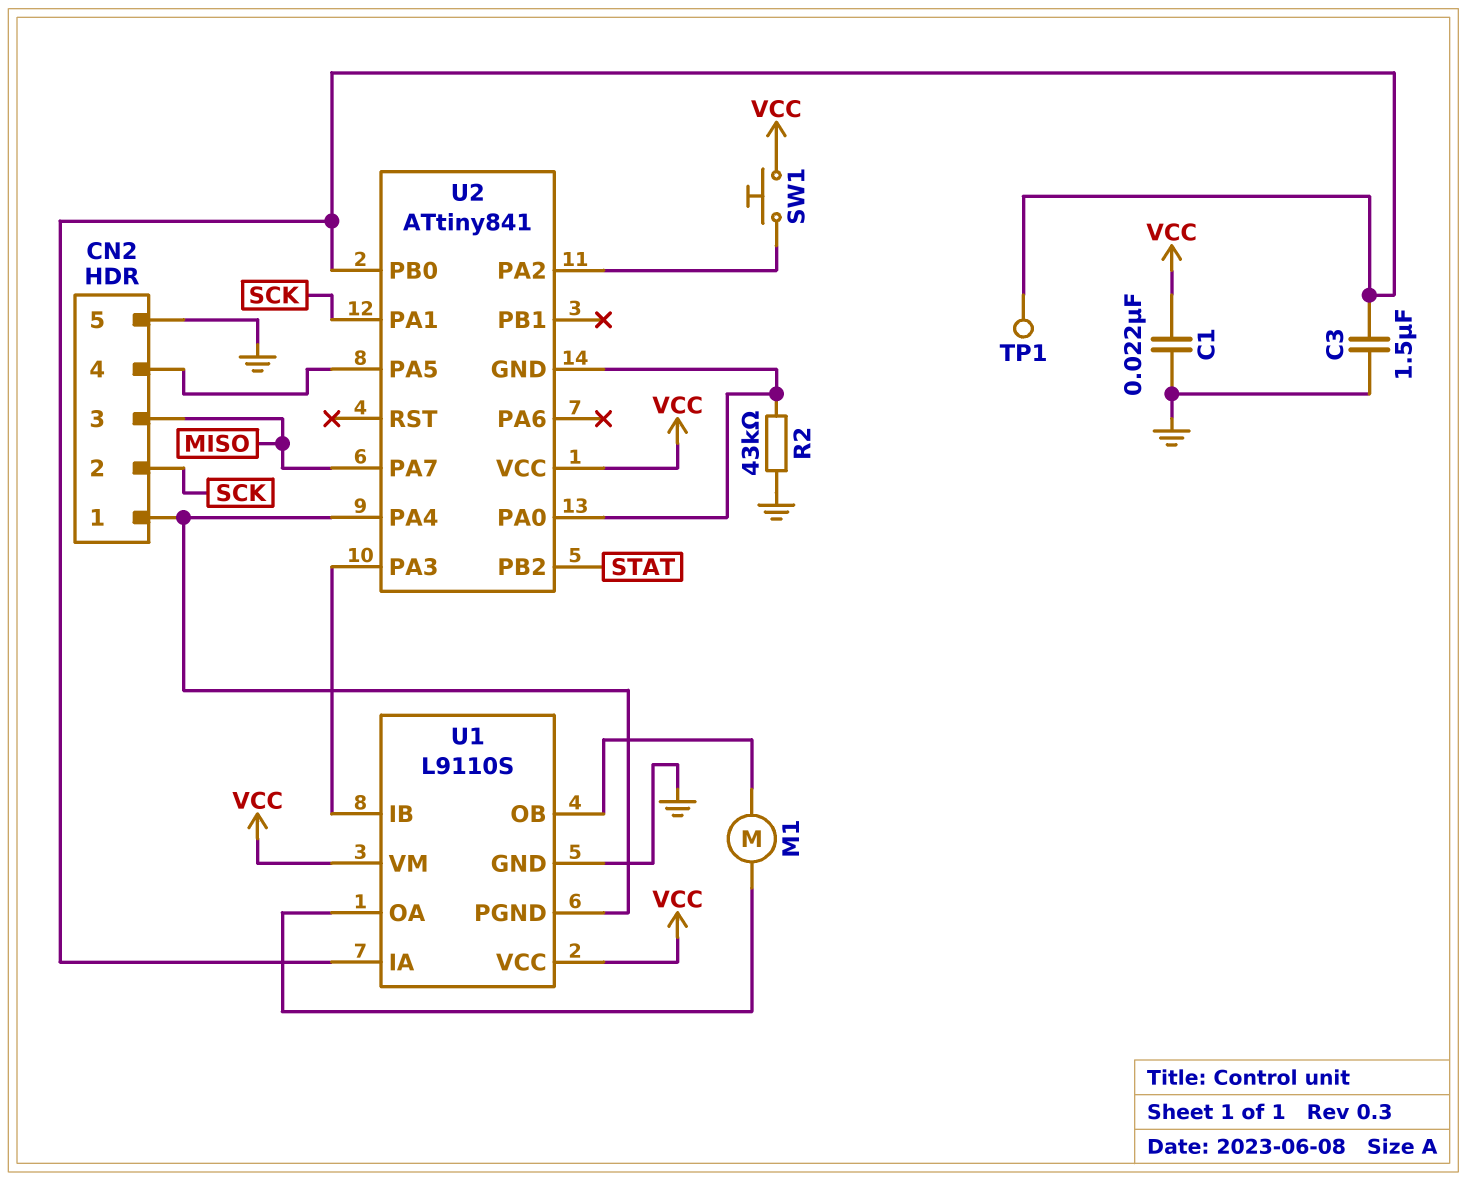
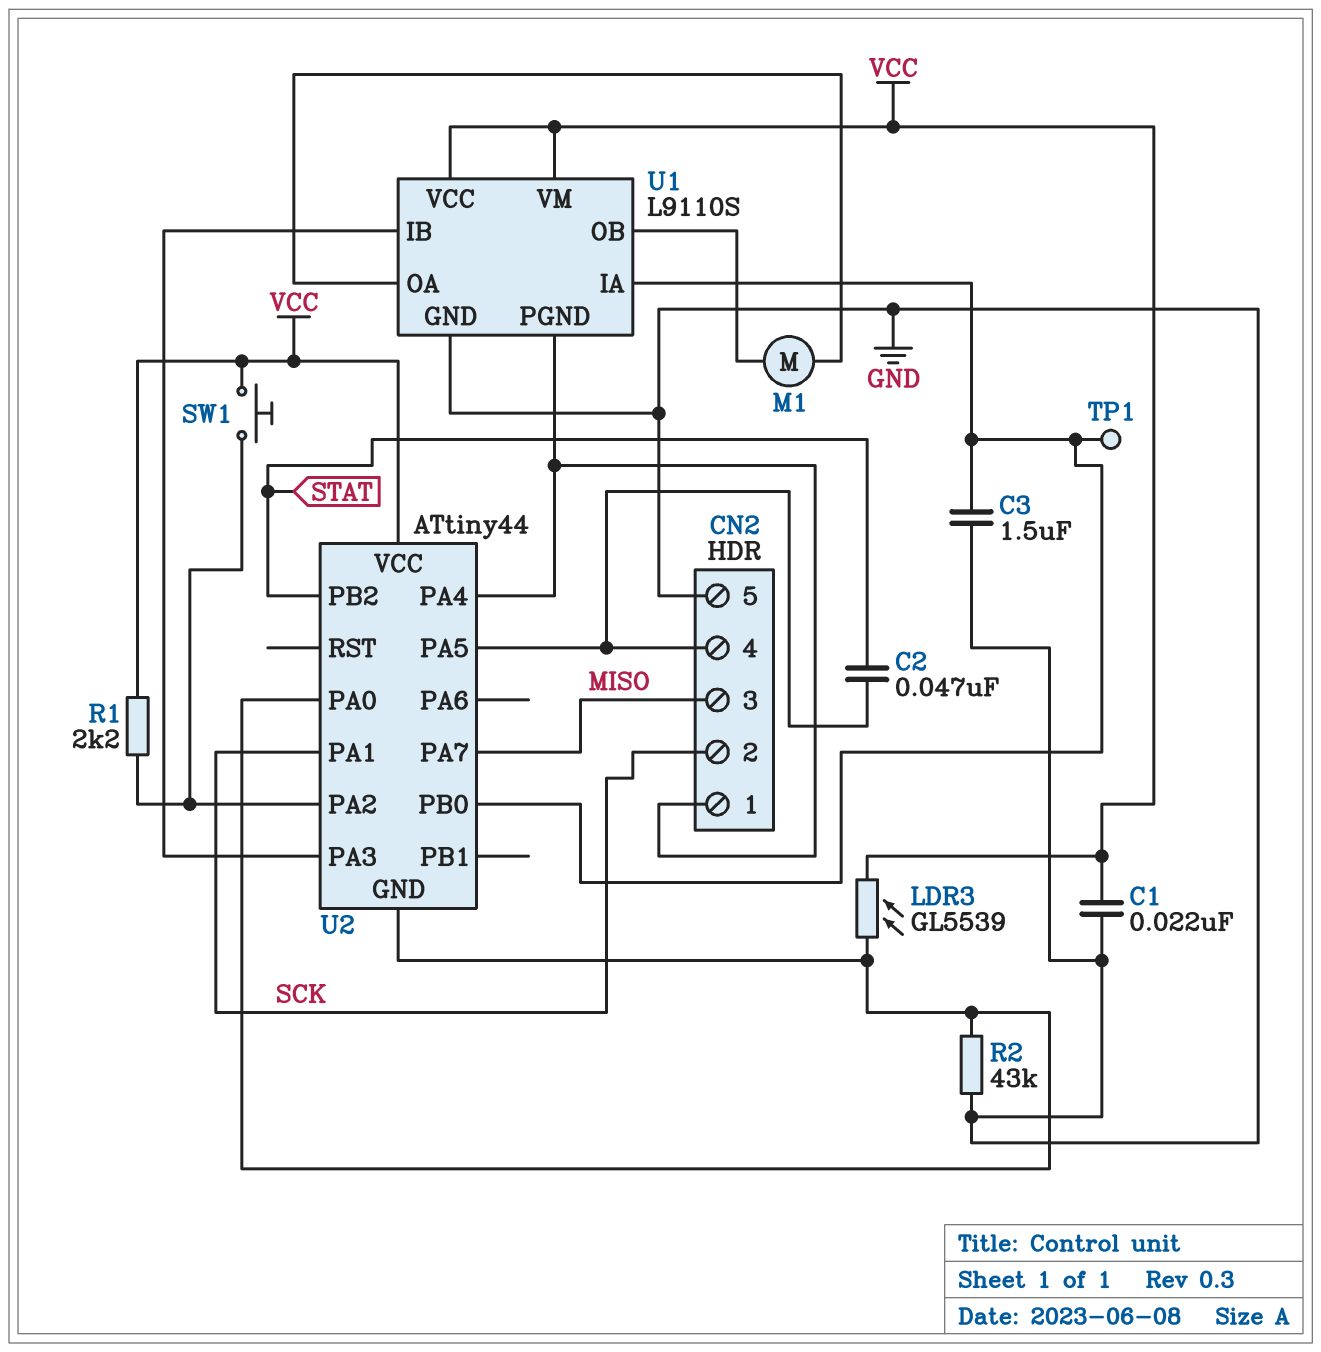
C2: none -> 47nF (CN2/4, STAT)
LDR3: none -> GL5539 (U2/GND, VCC)
R1: none -> 2.2k (U2/PA2, VCC)
U2: ATtiny841 -> ATtiny44

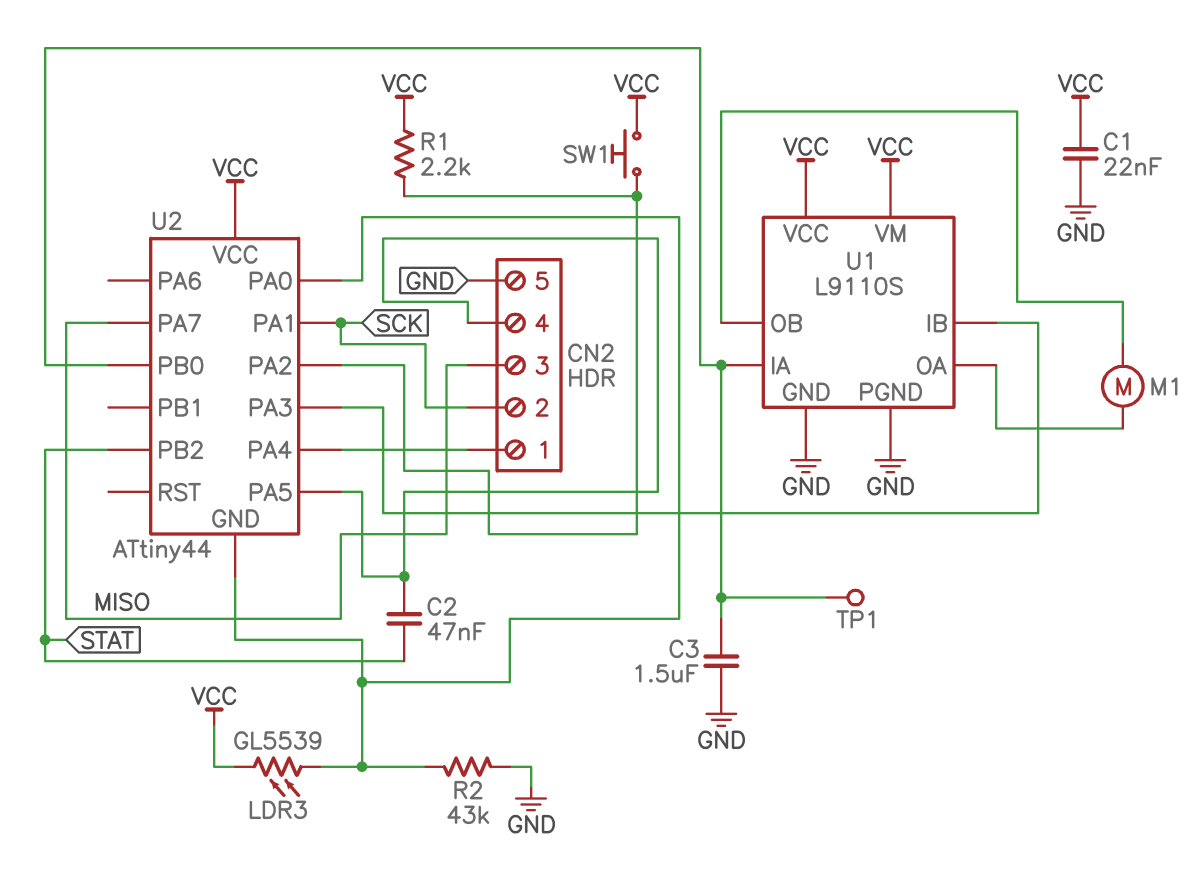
U1 pin PGND: CN2/1 -> GND

